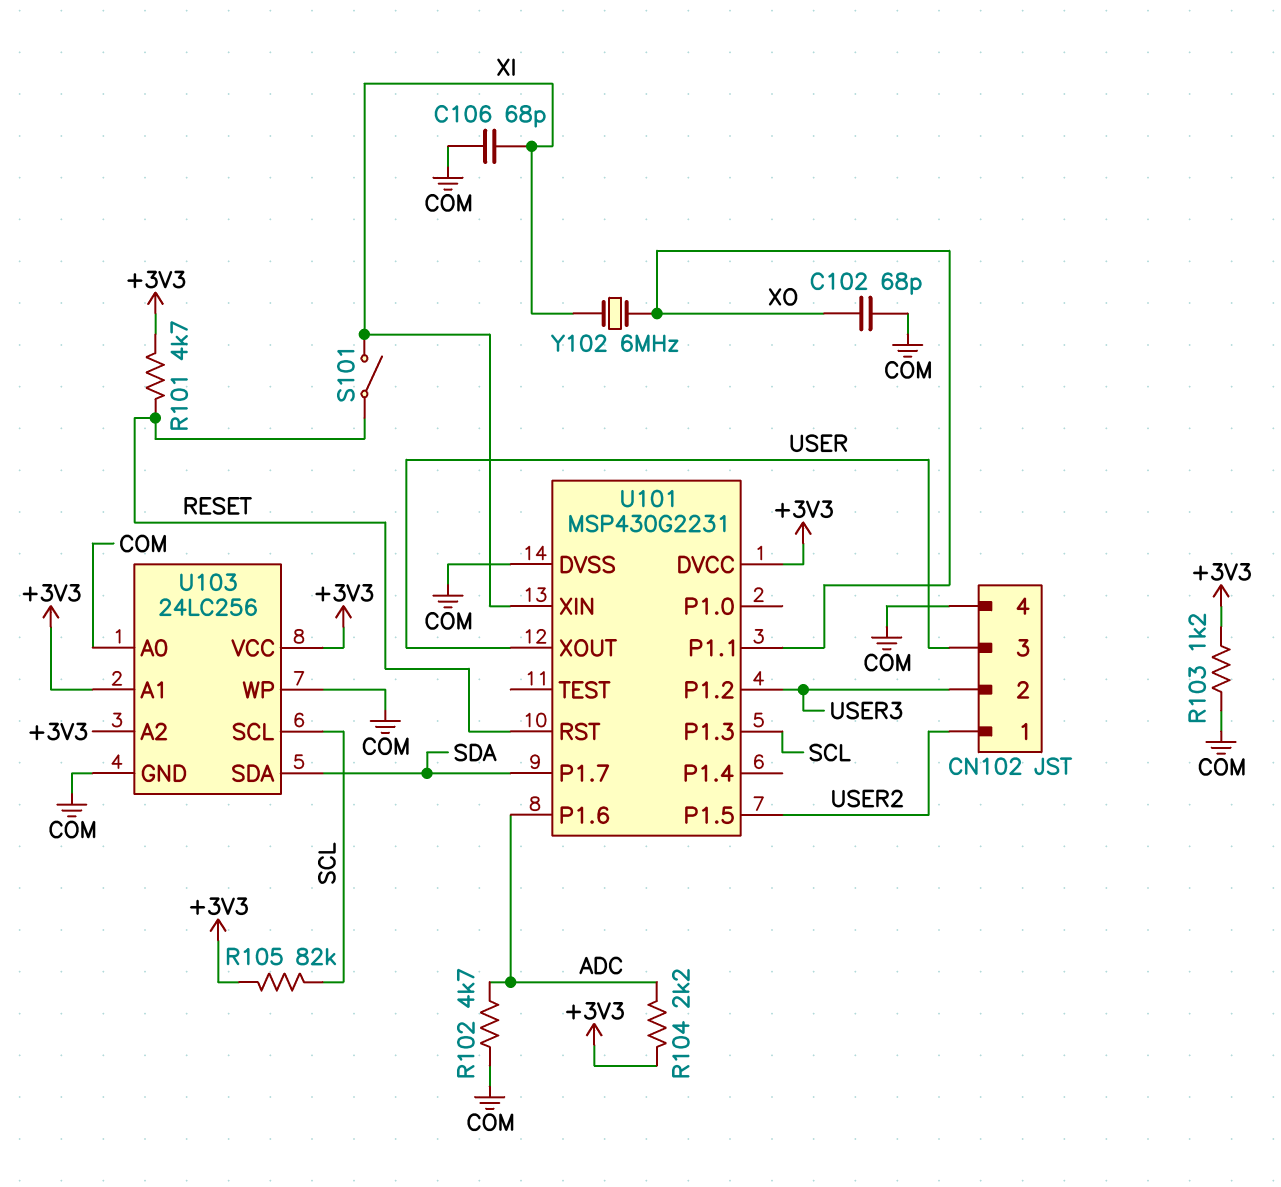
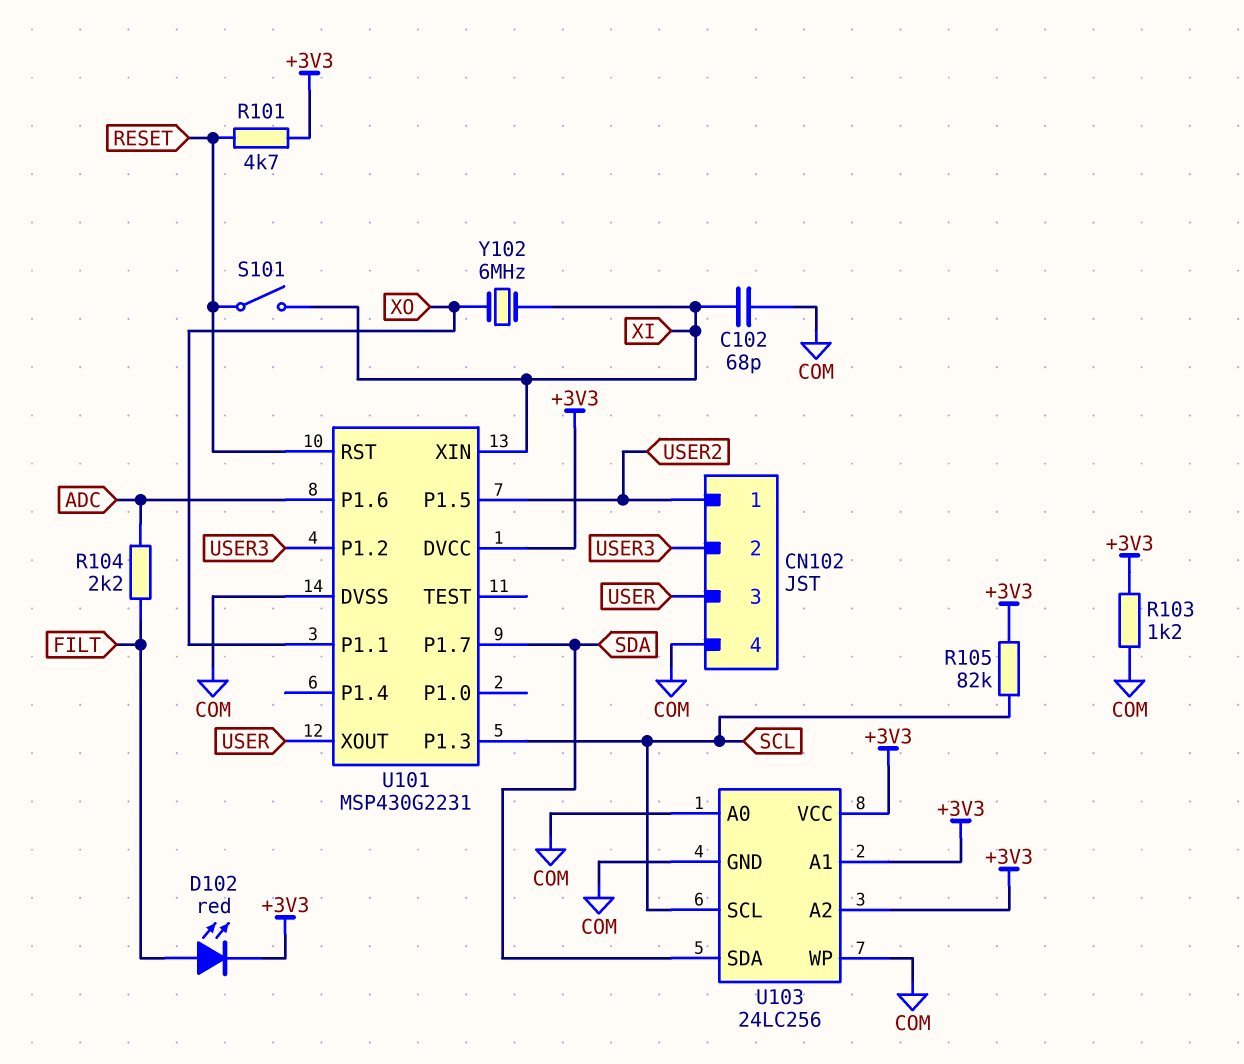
C102: 68pF (COM, XO) -> 68pF (COM, XI)
C106: 68pF (COM, XI) -> none
D102: none -> LED red (A FILT, K +3V3)
R102: 4.7k (ADC, COM) -> none
R104: 2.2k (+3V3, ADC) -> 2.2k (ADC, FILT)

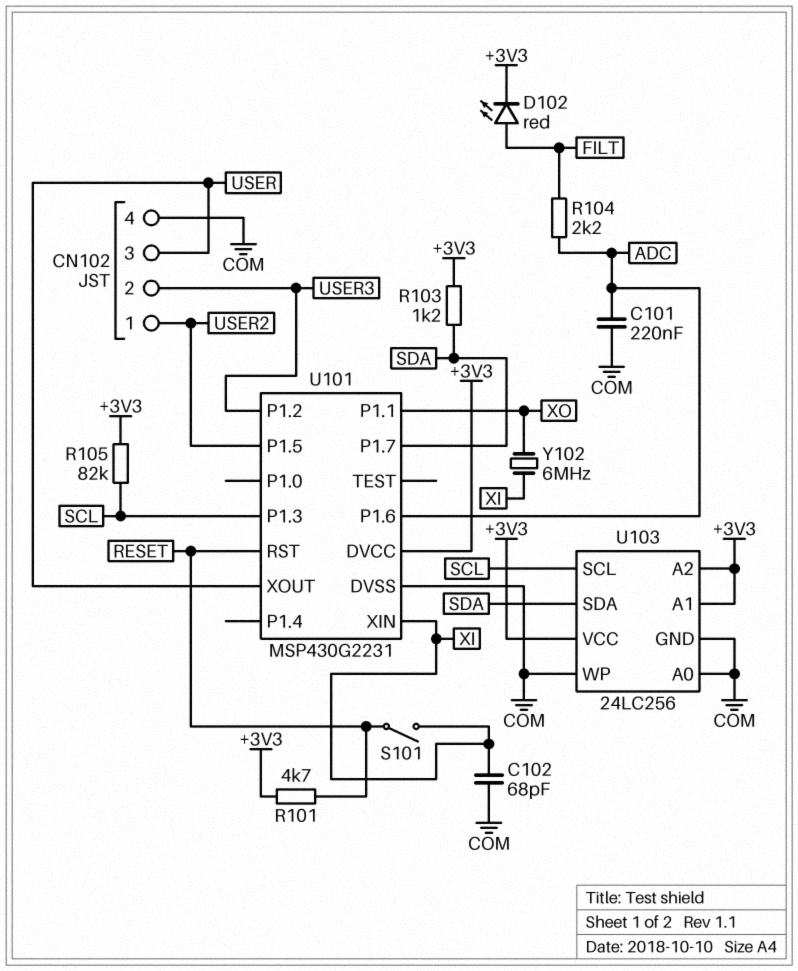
C101: none -> 220nF (ADC, COM)
R103: 1.2k (+3V3, COM) -> 1.2k (+3V3, SDA)

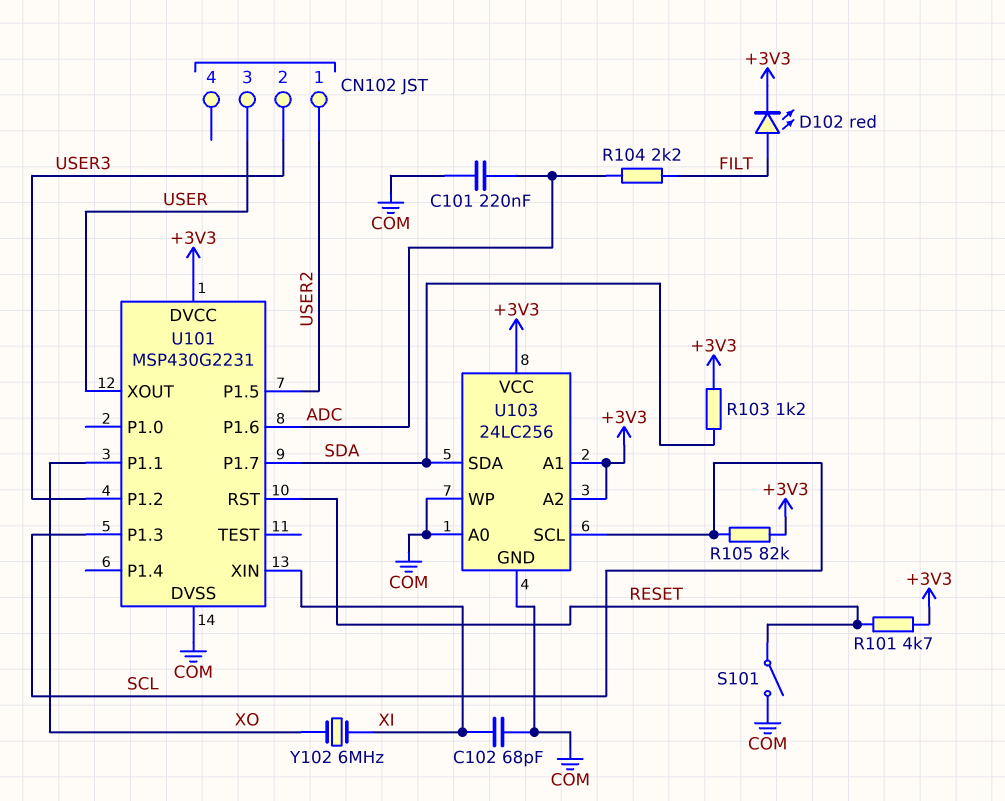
CN102 pin 4: COM -> none
S101: switch (RESET, XI) -> switch (COM, RESET)

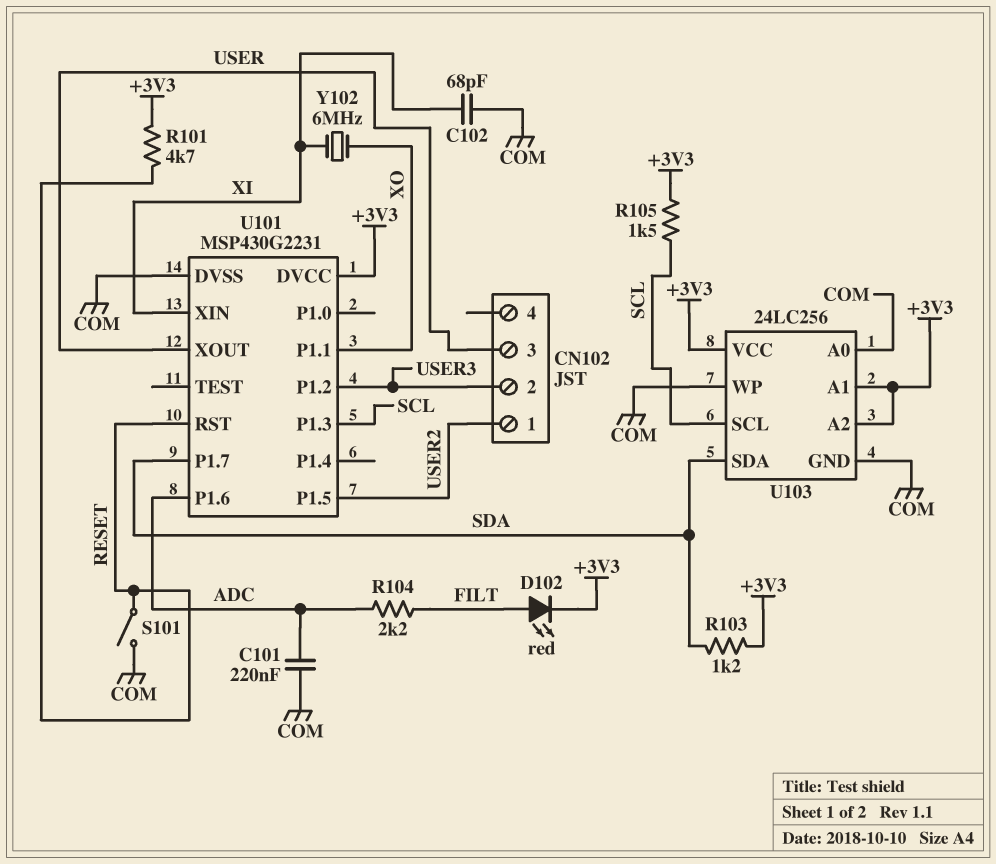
R105: 82k (+3V3, SCL) -> 1.5k (+3V3, SCL)

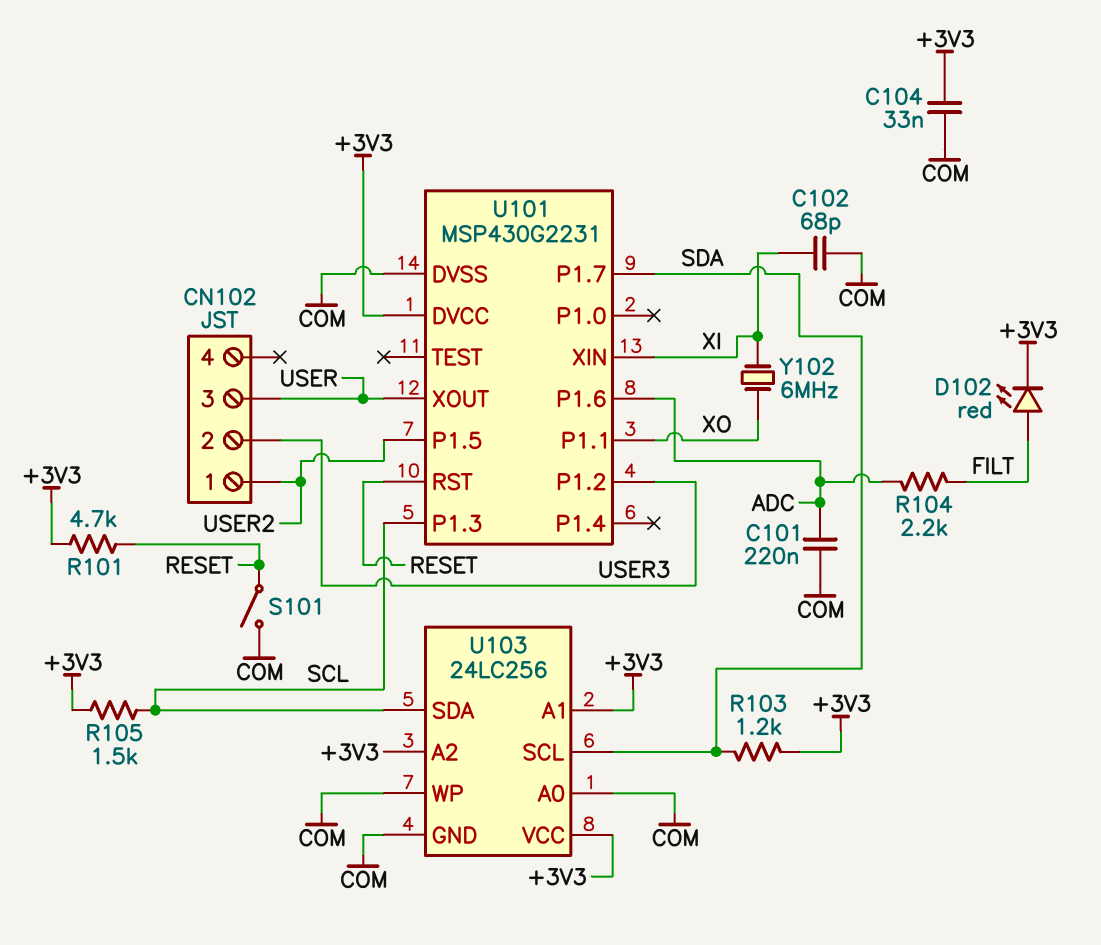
C104: none -> 33nF (+3V3, COM)
U103 pin SCL: SCL -> SDA
U103 pin SDA: SDA -> SCL

